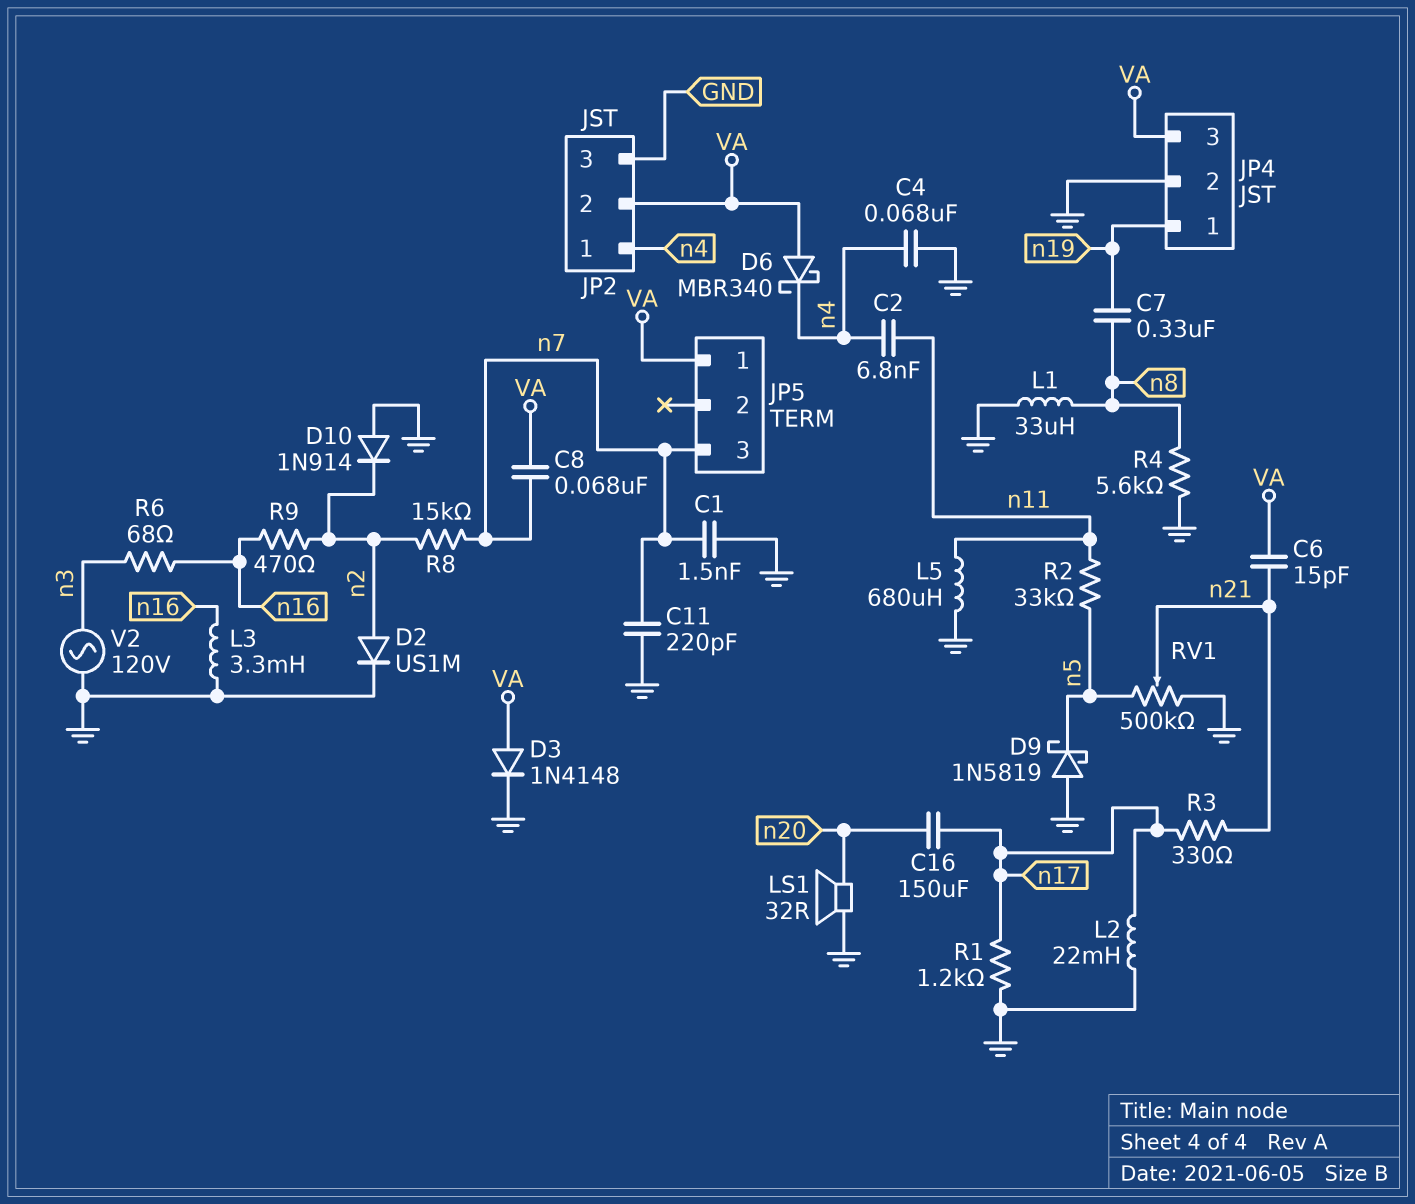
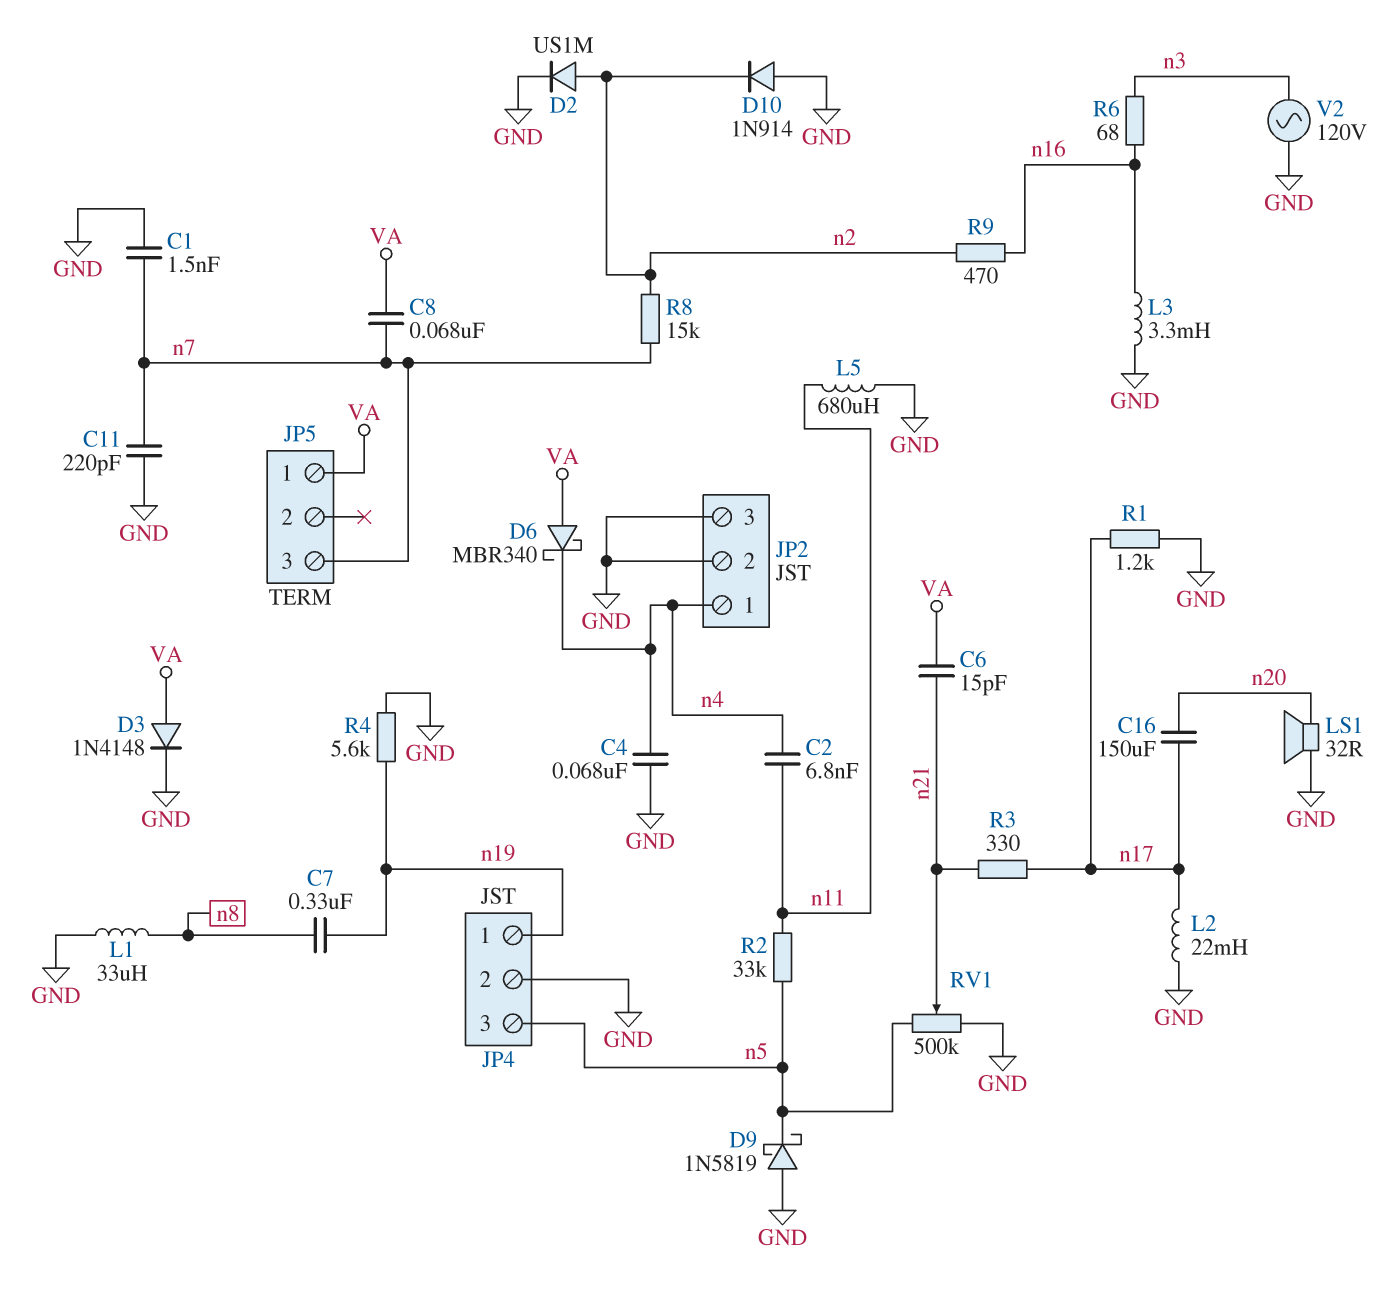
JP2 pin 2: VA -> GND
JP4 pin 3: VA -> n5
R4: 5.6k (GND, n8) -> 5.6k (GND, n19)

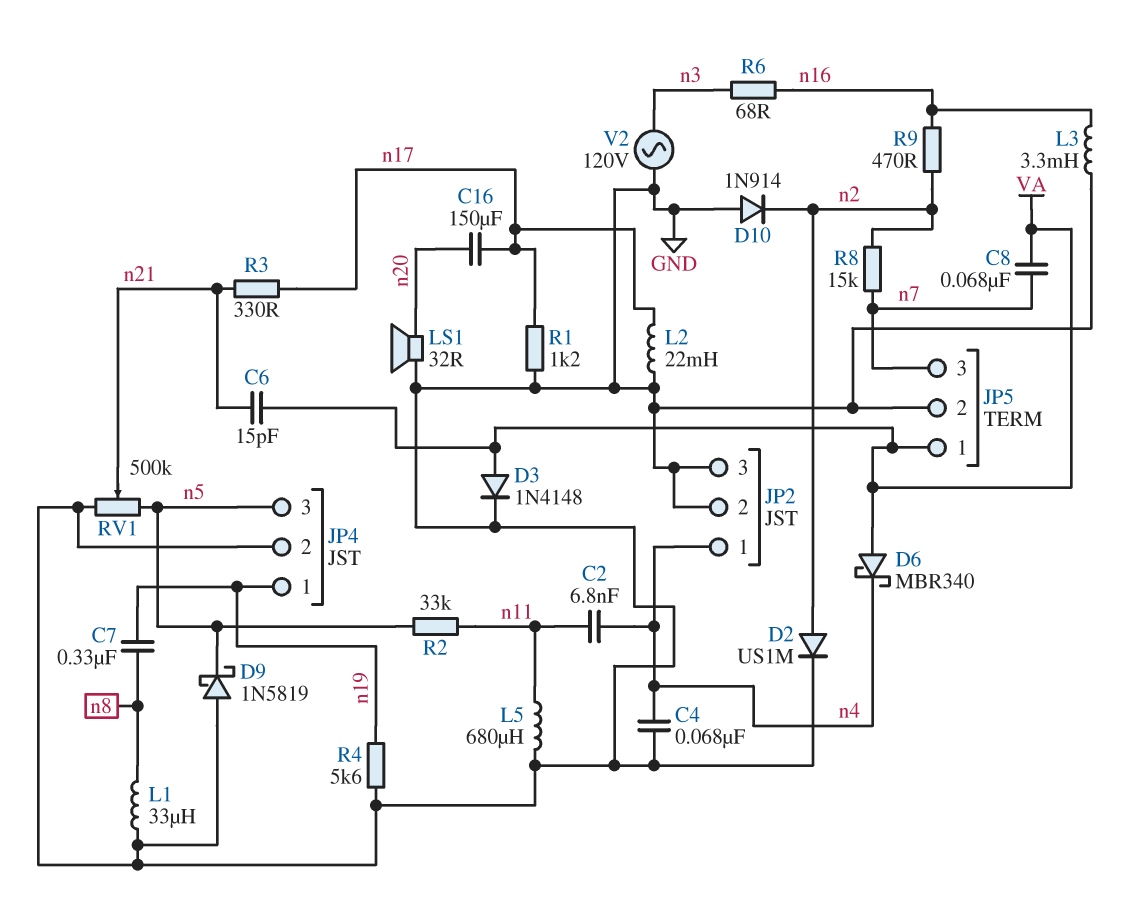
C1: 1.5nF (GND, n7) -> none
C11: 220pF (GND, n7) -> none
JP5 pin 2: none -> GND

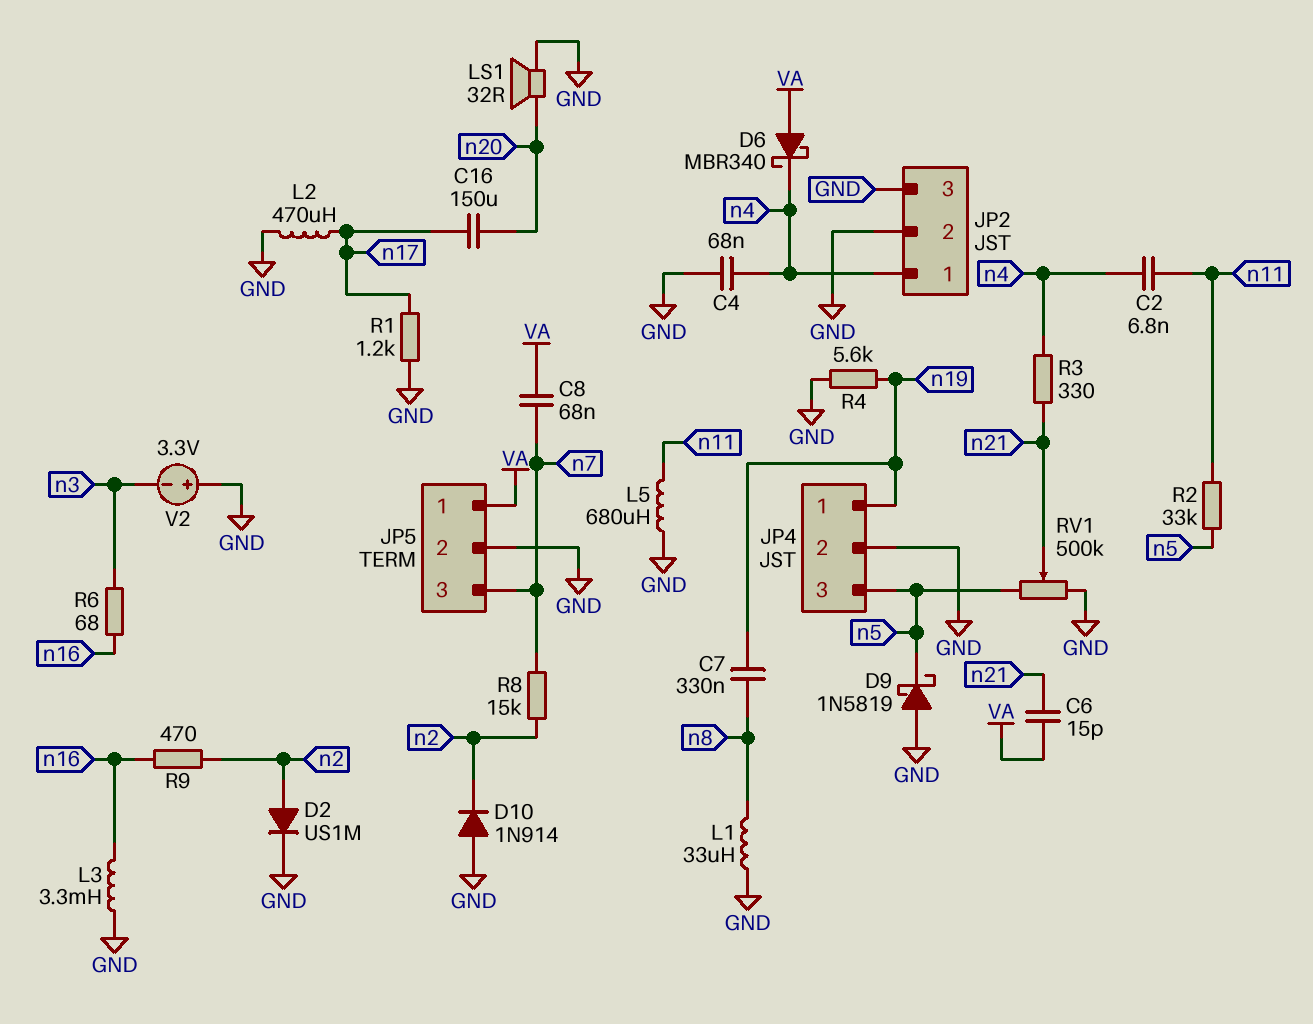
D3: diode 1N4148 (A VA, K GND) -> none
L2: 22mH (GND, n17) -> 470uH (GND, n17)
R3: 330 (n17, n21) -> 330 (n4, n21)
V2: AC 120V (GND, n3) -> 3.3V (plus GND, minus n3)

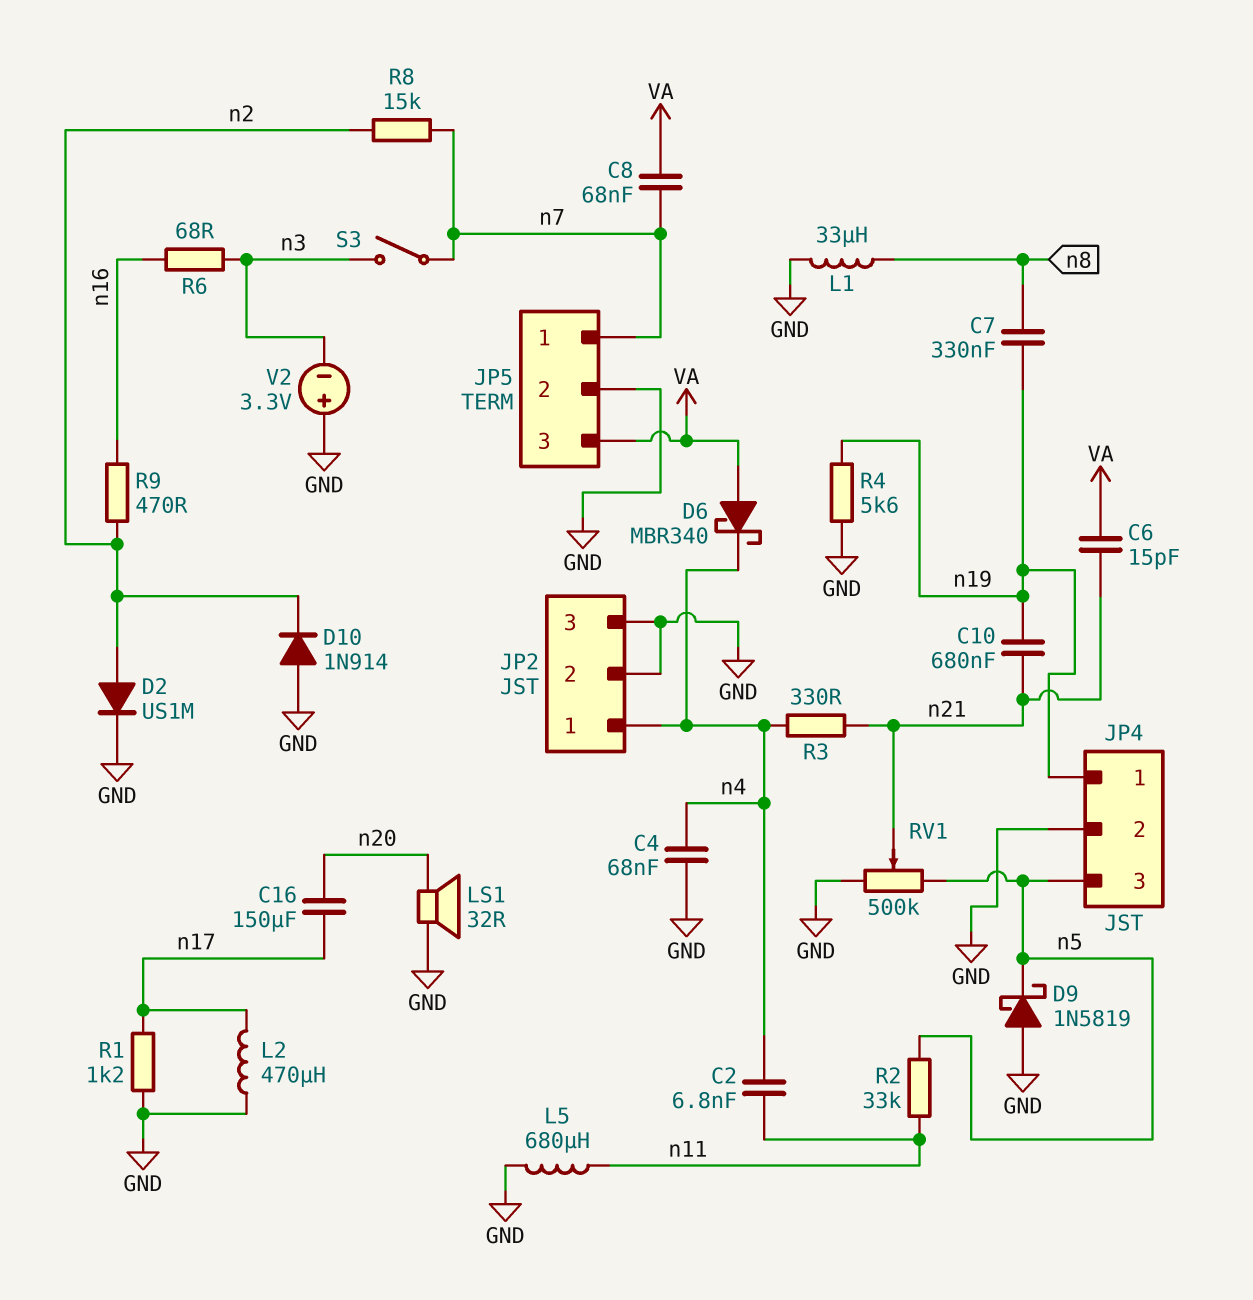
C10: none -> 680nF (n19, n21)
JP5 pin 1: VA -> n7
JP5 pin 3: n7 -> VA
L3: 3.3mH (GND, n16) -> none
S3: none -> switch (n3, n7)

